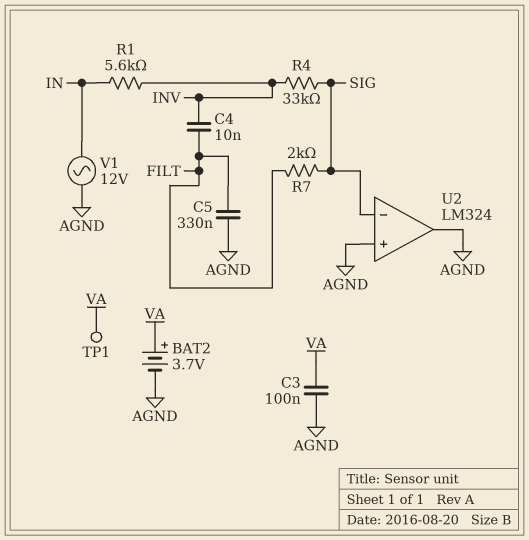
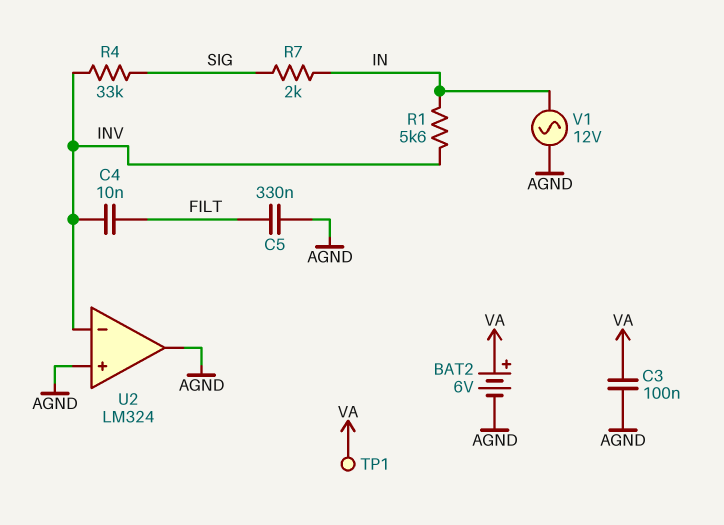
BAT2: 3.7V (plus VA, minus AGND) -> 6V (plus VA, minus AGND)
R7: 2k (FILT, SIG) -> 2k (IN, SIG)
U2 pin in-: SIG -> INV

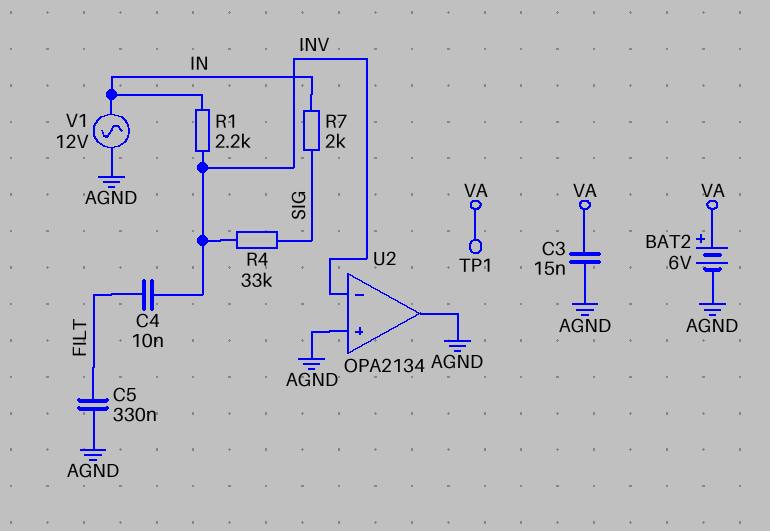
C3: 100nF (AGND, VA) -> 15nF (AGND, VA)
R1: 5.6k (IN, INV) -> 2.2k (IN, INV)
U2: LM324 -> OPA2134

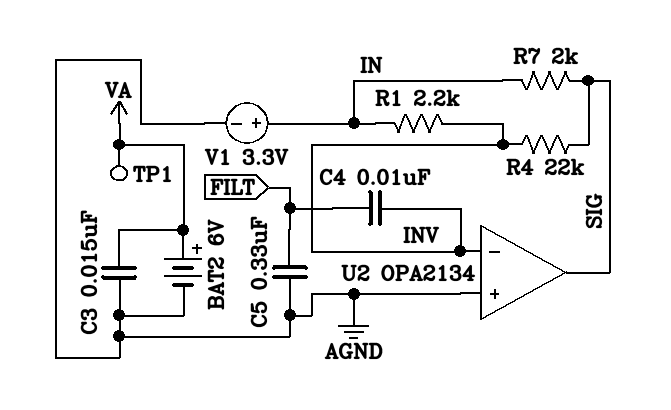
R4: 33k (INV, SIG) -> 22k (INV, SIG)
U2 pin out: AGND -> SIG
V1: AC 12V (AGND, IN) -> 3.3V (plus IN, minus AGND)

